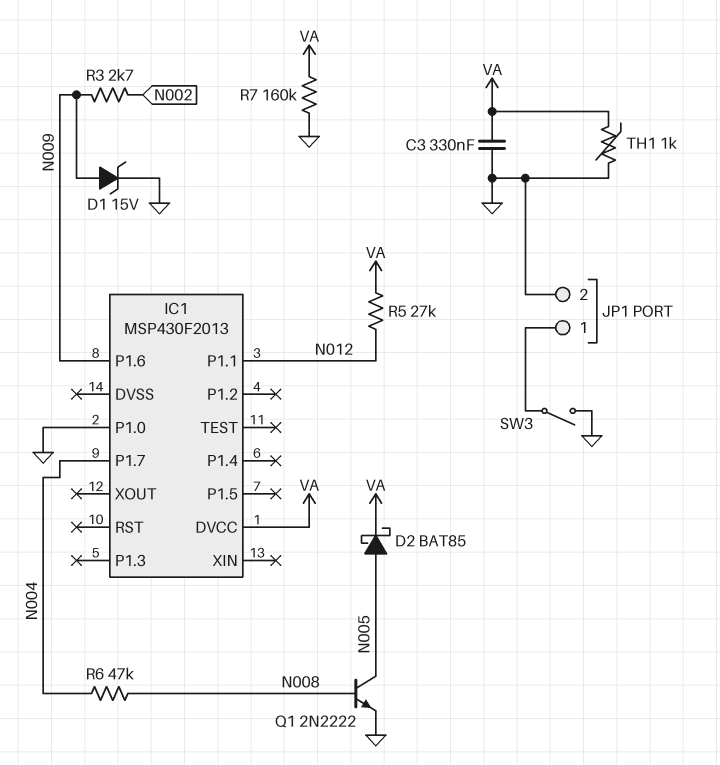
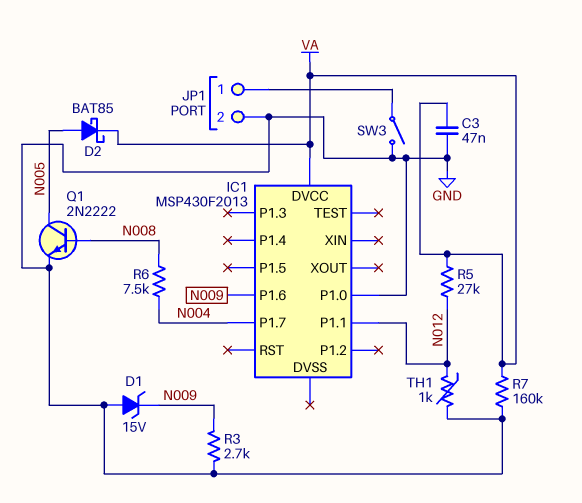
C3: 330nF (GND, VA) -> 47nF (GND, VA)
D1: zener 15V (A N009, K GND) -> zener 15V (A GND, K N009)
R3: 2.7k (N002, N009) -> 2.7k (GND, N009)
R6: 47k (N004, N008) -> 7.5k (N004, N008)
TH1: 1k (GND, VA) -> 1k (GND, N012)

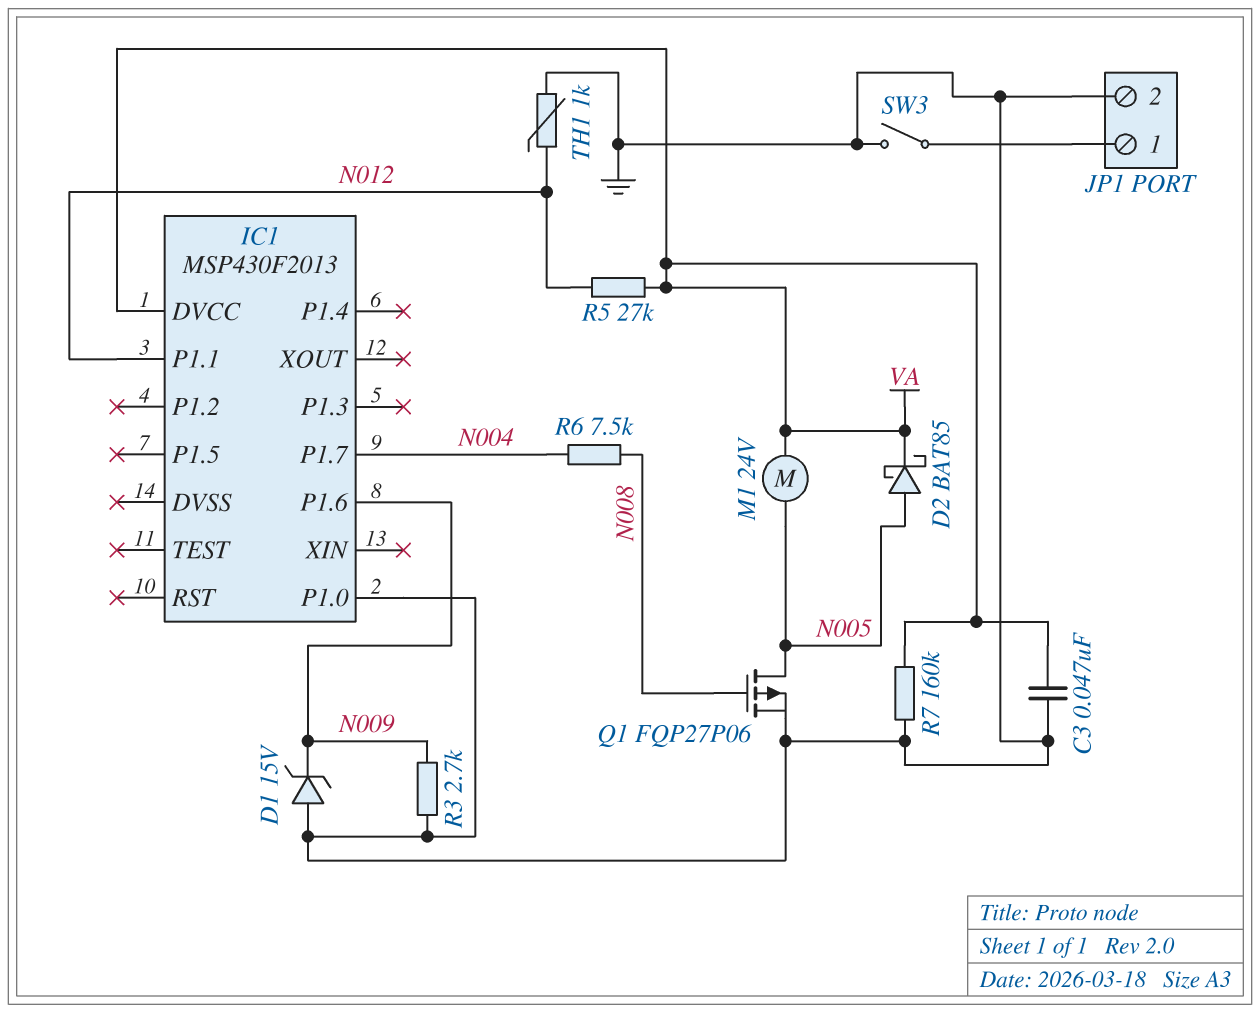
M1: none -> motor 24V (N005, VA)
Q1: NPN 2N2222 (B N008, C N005, E GND) -> PMOS FQP27P06 (G N008, D N005, S GND)

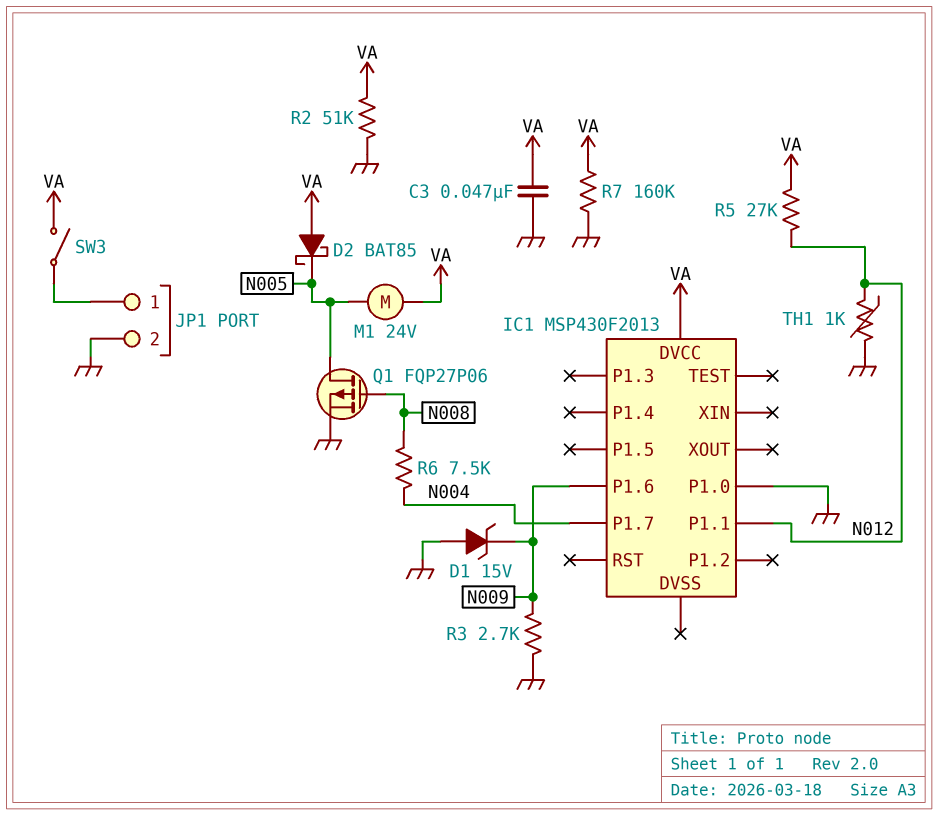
D2: schottky BAT85 (A N005, K VA) -> schottky BAT85 (A VA, K N005)
R2: none -> 51k (GND, VA)
SW3: switch (GND, JP1/1) -> switch (JP1/1, VA)

